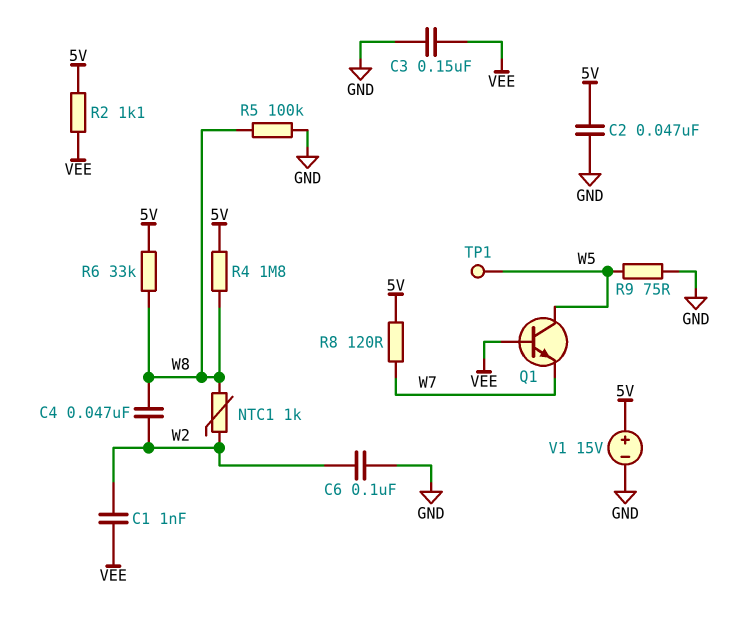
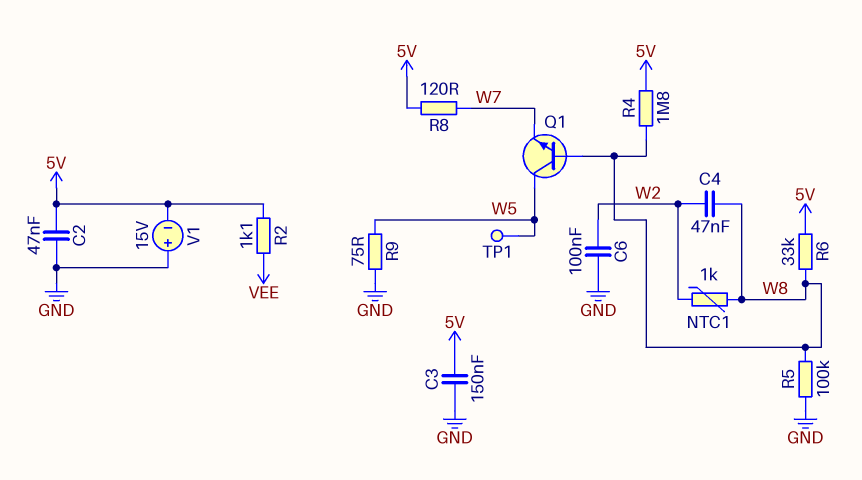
C1: 1nF (VEE, W2) -> none
C3: 150nF (GND, VEE) -> 150nF (5V, GND)
Q1: NPN (B VEE, C W5, E W7) -> NPN (B W8, C W5, E W7)
V1: 15V (plus 5V, minus GND) -> 15V (plus GND, minus 5V)

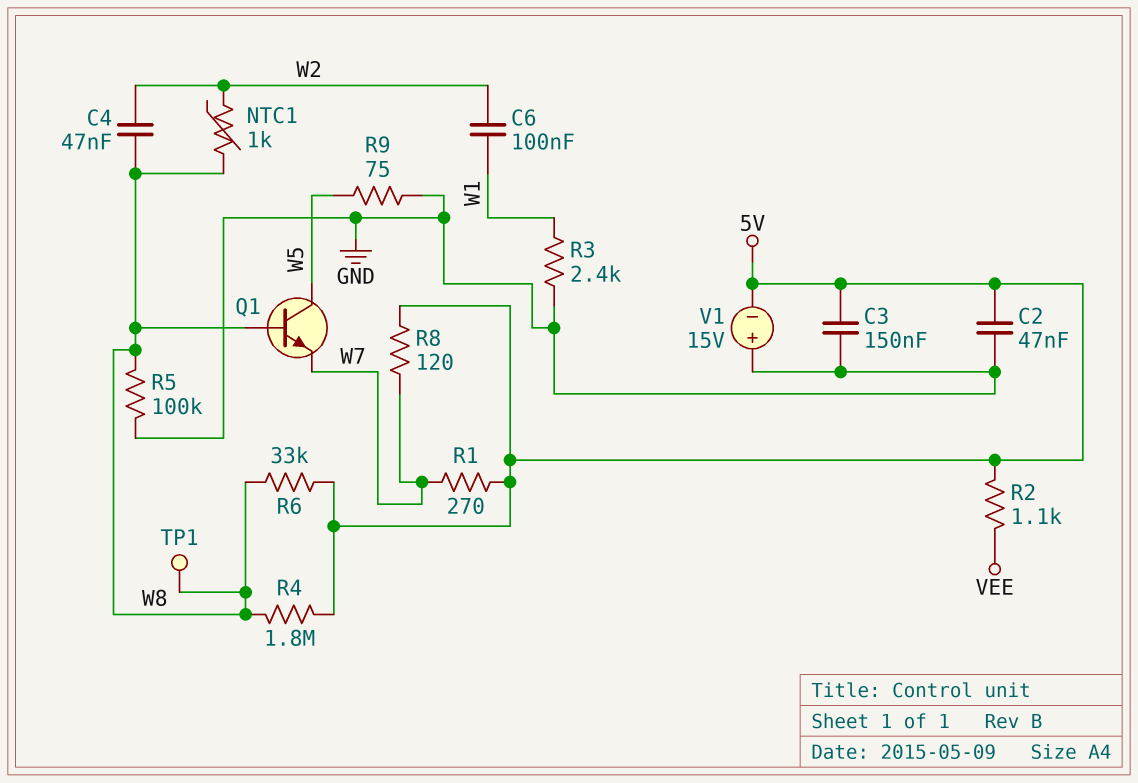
C6: 100nF (GND, W2) -> 100nF (W1, W2)
R1: none -> 270 (5V, W7)
R3: none -> 2.4k (GND, W1)
TP1: test point (W5) -> test point (W8)

